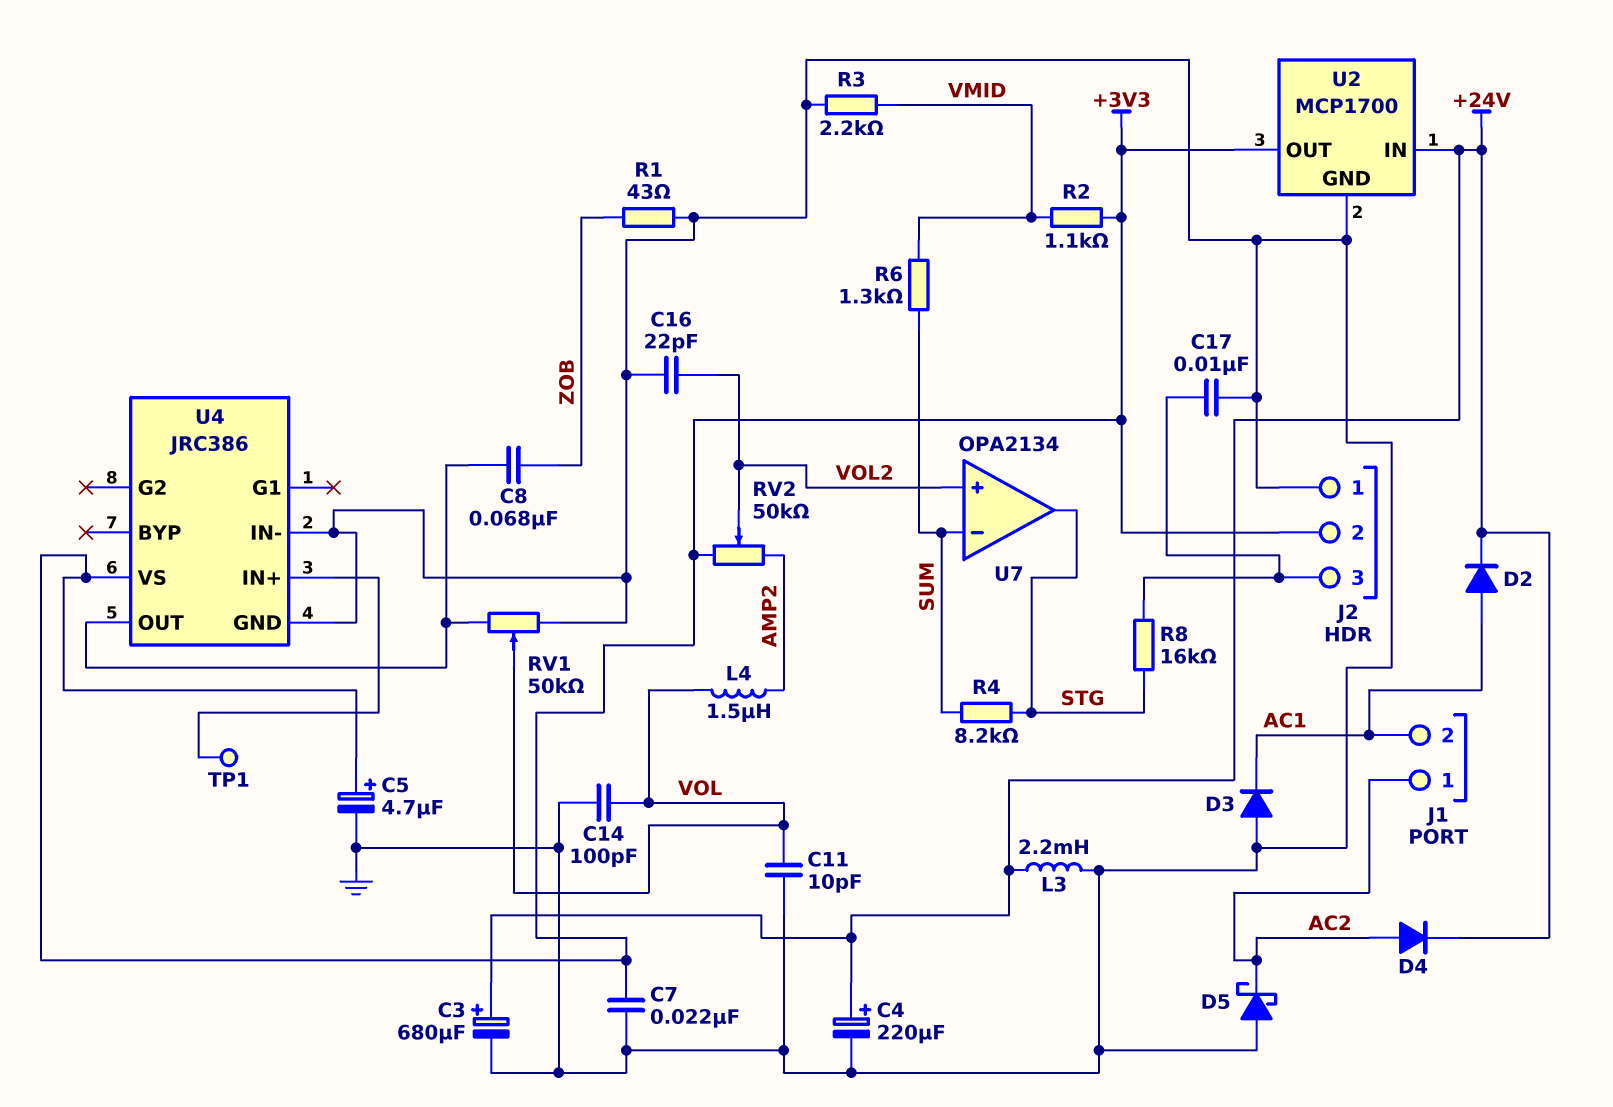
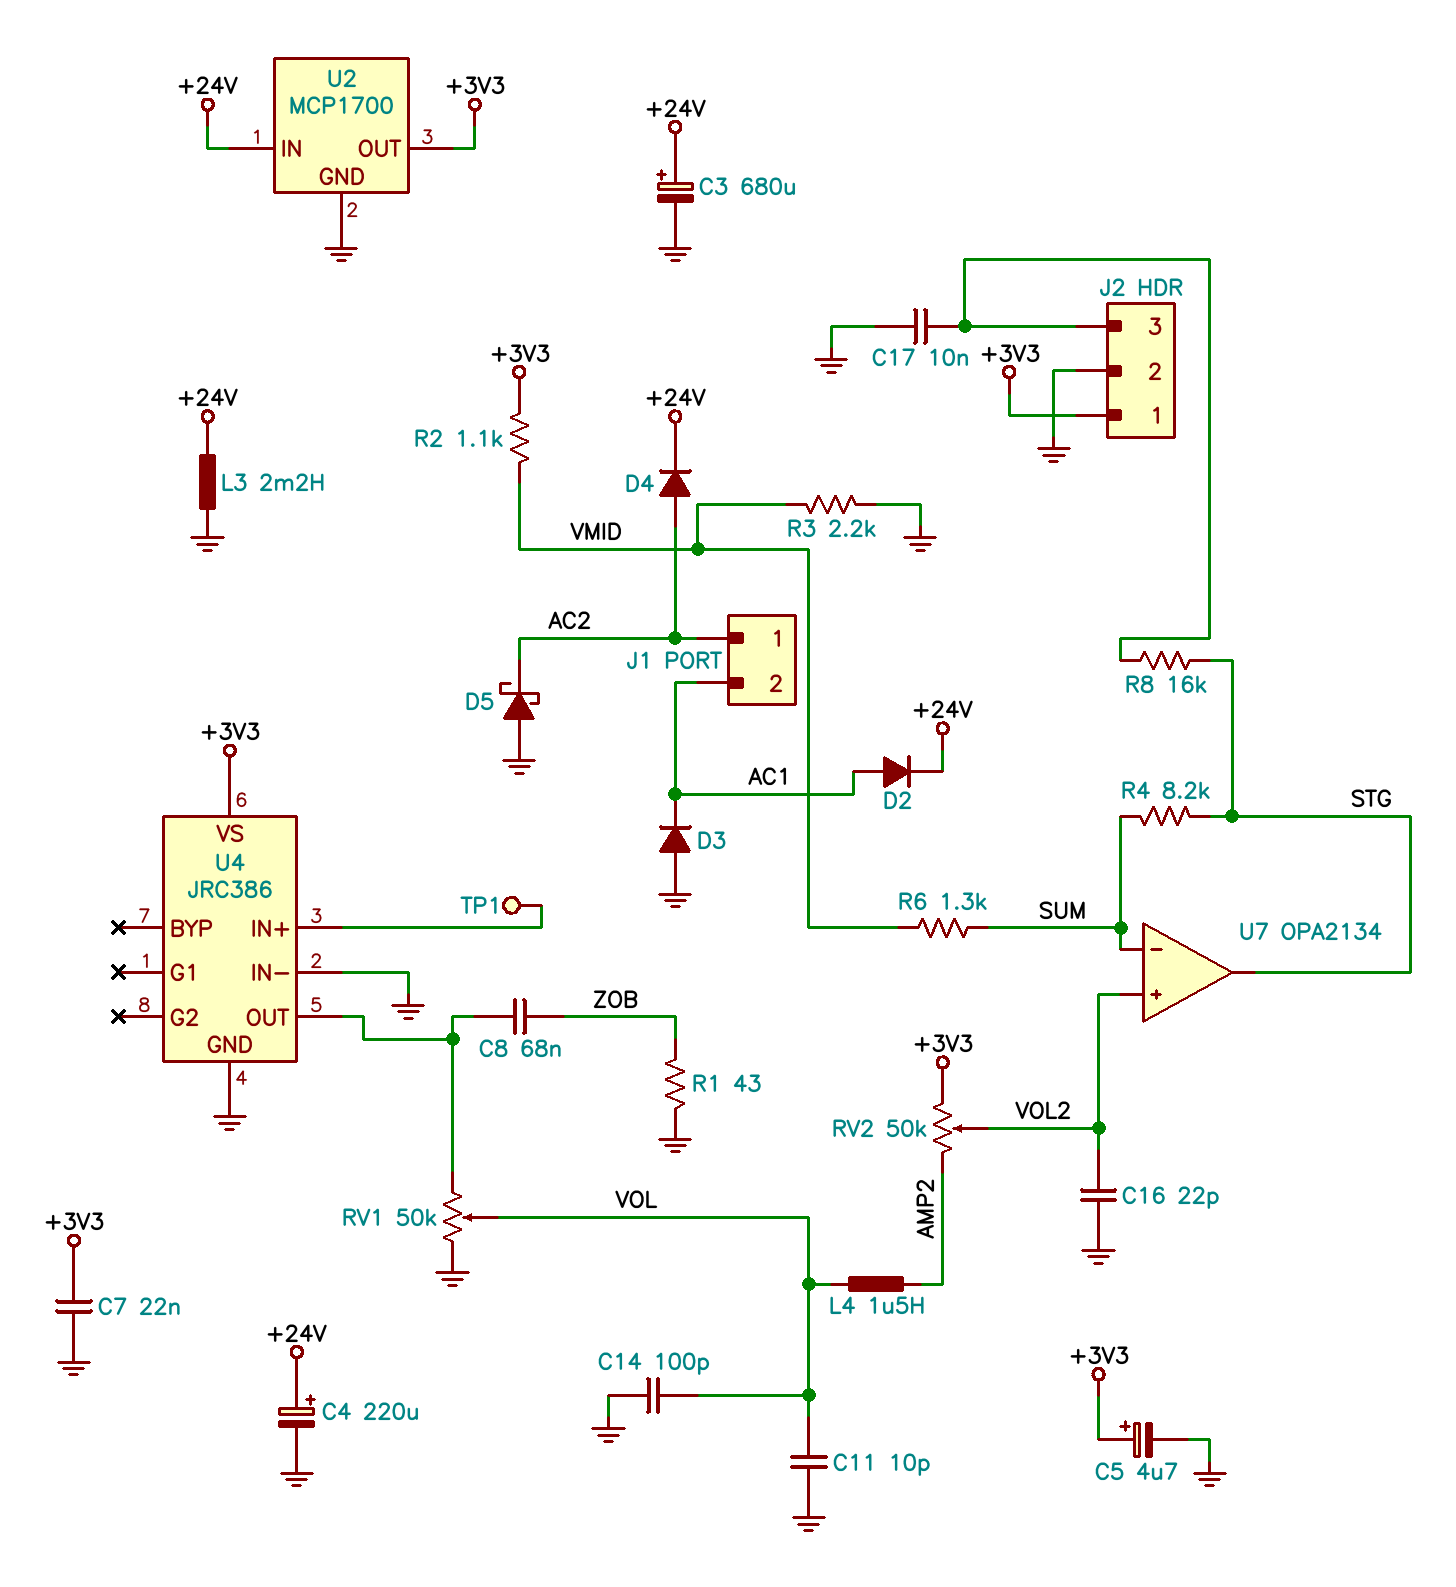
J2 pin 1: GND -> +3V3
J2 pin 2: +3V3 -> GND

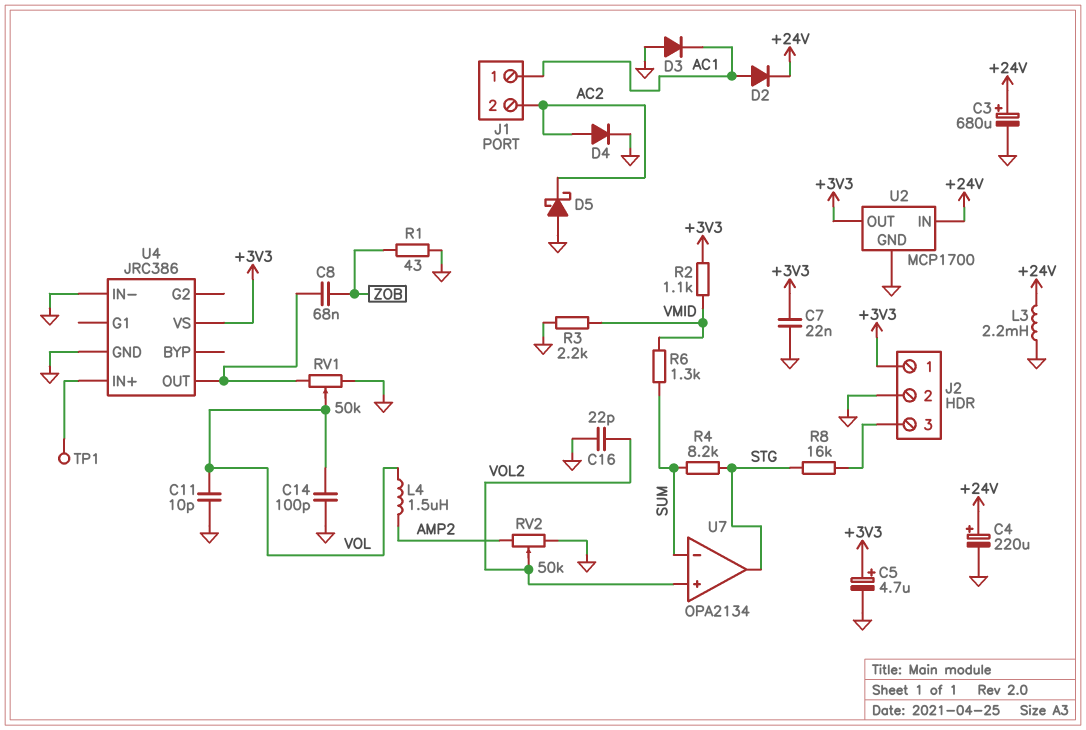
C17: 10nF (GND, J2/3) -> none
D4: diode (A AC2, K +24V) -> diode (A AC2, K GND)
J1 pin 1: AC2 -> AC1
J1 pin 2: AC1 -> AC2
RV2: 50k (+3V3, AMP2, wiper VOL2) -> 50k (AMP2, GND, wiper VOL2)

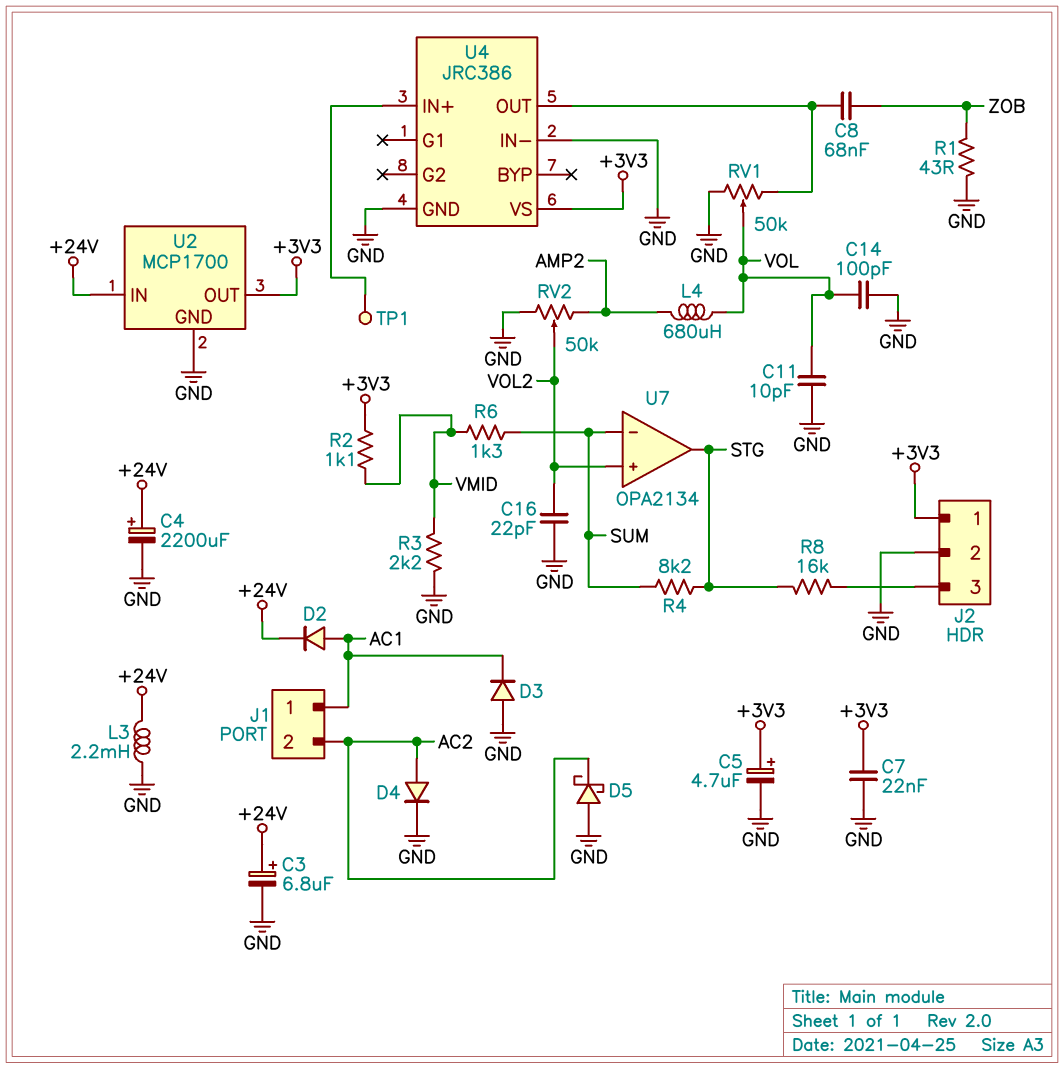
C3: 680uF (plus +24V, minus GND) -> 6.8uF (plus +24V, minus GND)
C4: 220uF (plus +24V, minus GND) -> 2200uF (plus +24V, minus GND)
L4: 1.5uH (AMP2, VOL) -> 680uH (AMP2, VOL)

